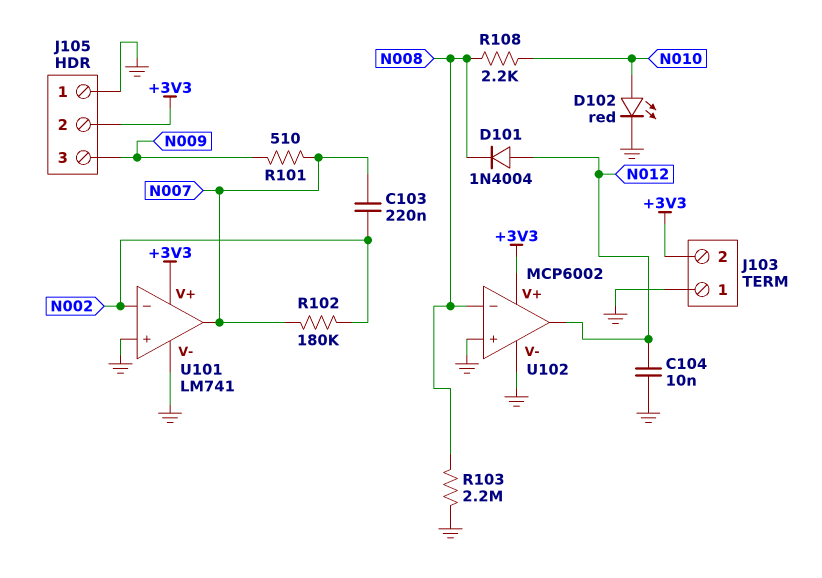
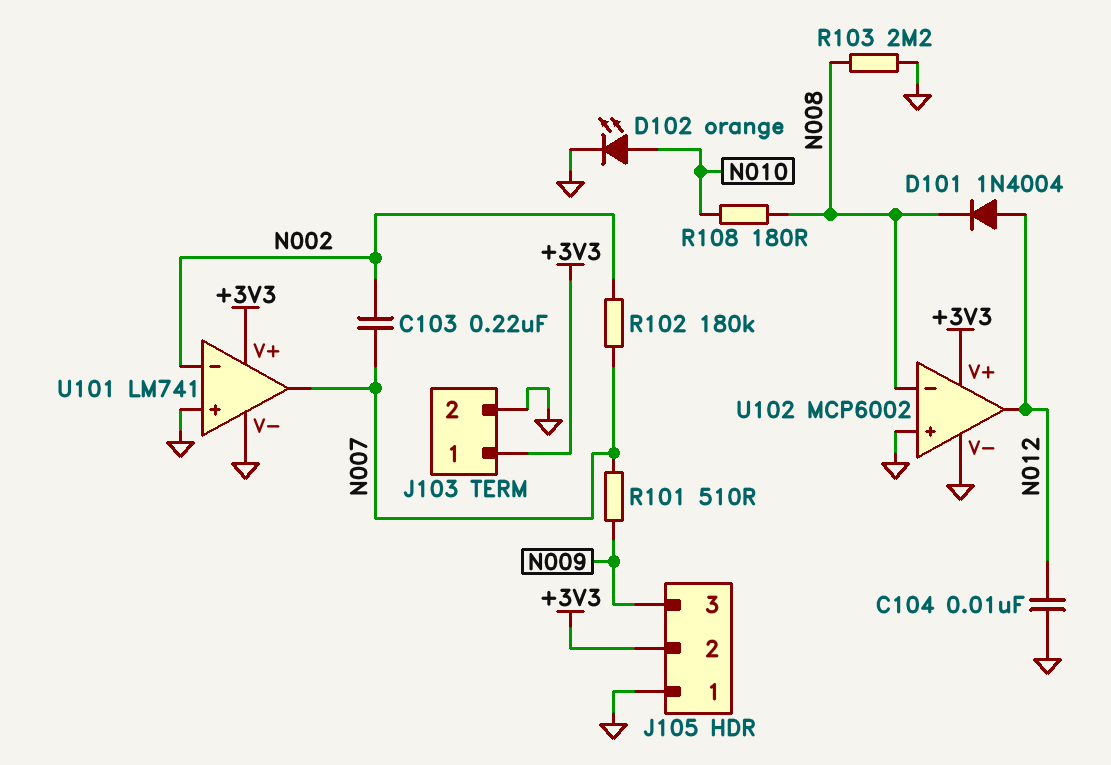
D102: LED red (A N010, K GND) -> LED orange (A N010, K GND)
J103 pin 1: GND -> +3V3
J103 pin 2: +3V3 -> GND
R108: 2.2k (N008, N010) -> 180 (N008, N010)

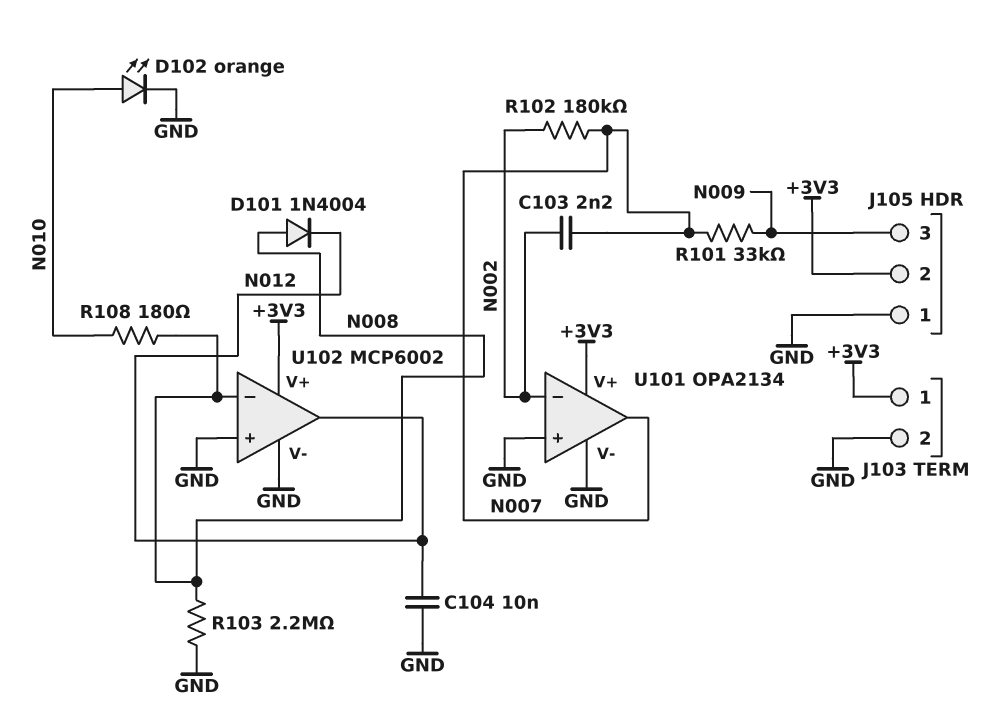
C103: 220nF (N002, N007) -> 2.2nF (N002, N007)
D101: diode 1N4004 (A N012, K N008) -> diode 1N4004 (A N008, K N012)
R101: 510 (N007, N009) -> 33k (N007, N009)
U101: LM741 -> OPA2134

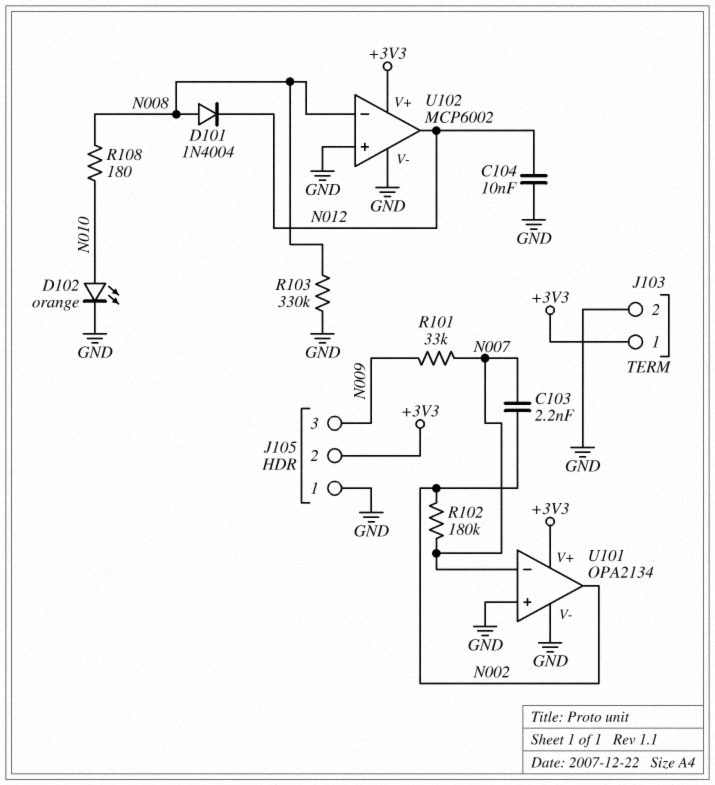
R103: 2.2M (GND, N008) -> 330k (GND, N008)
U101 pin in-: N002 -> N007
U101 pin out: N007 -> N002

